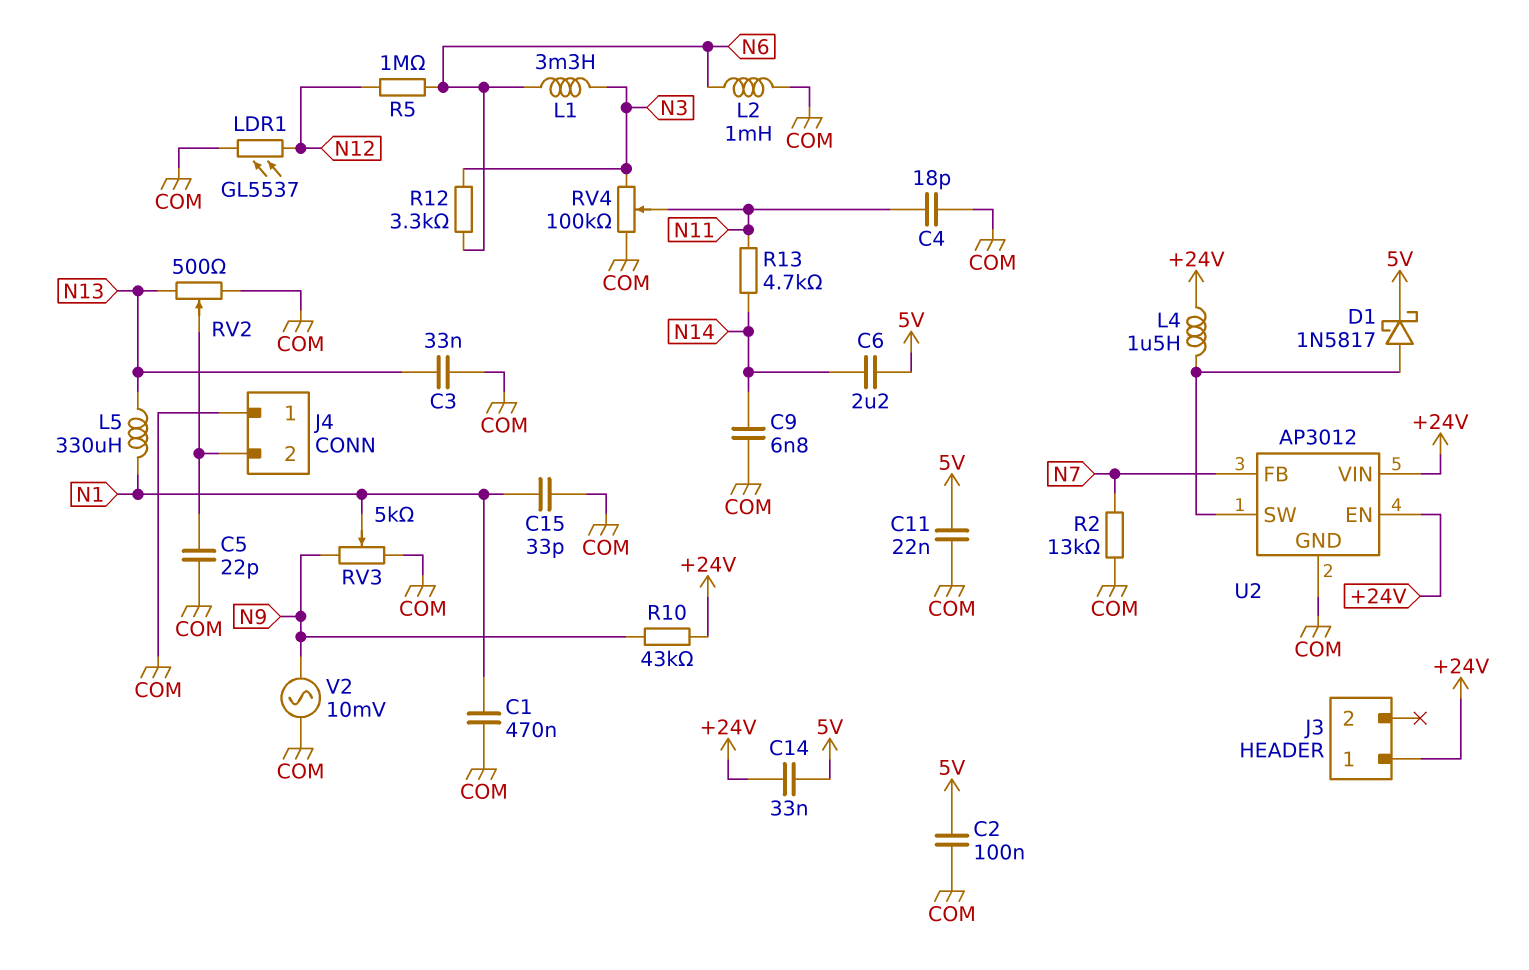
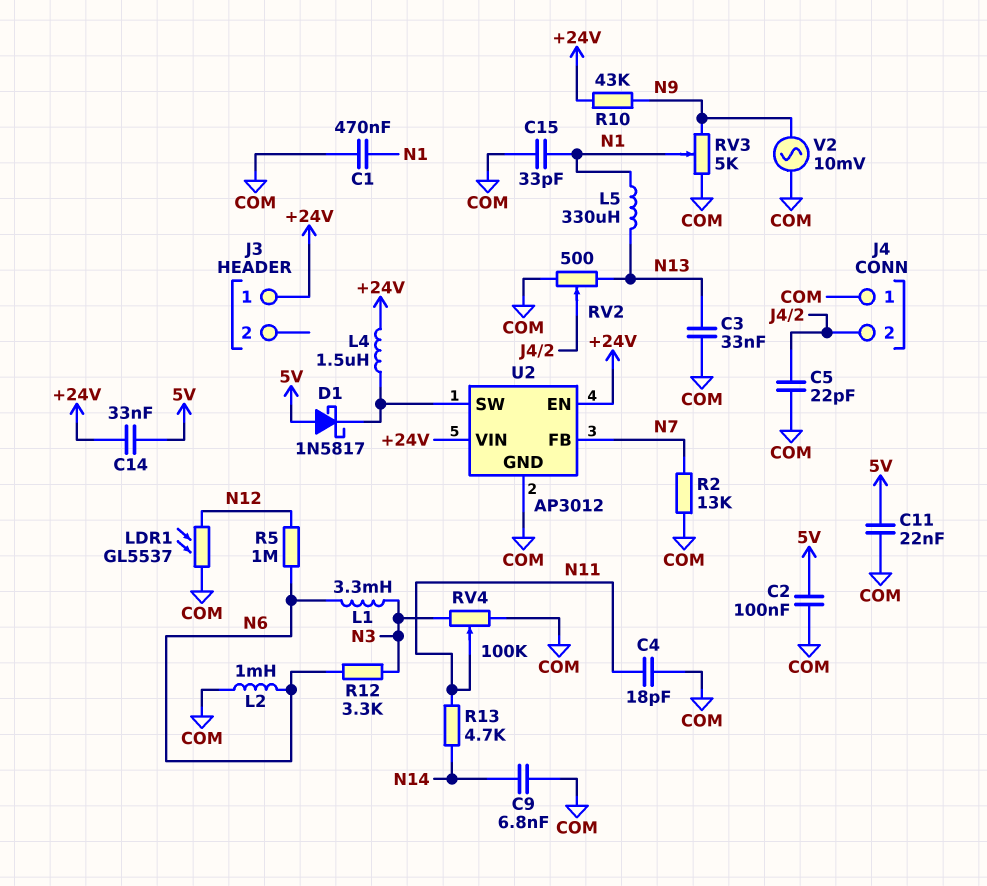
C6: 2.2uF (5V, N14) -> none
D1: schottky 1N5817 (A U2/SW, K 5V) -> schottky 1N5817 (A 5V, K U2/SW)

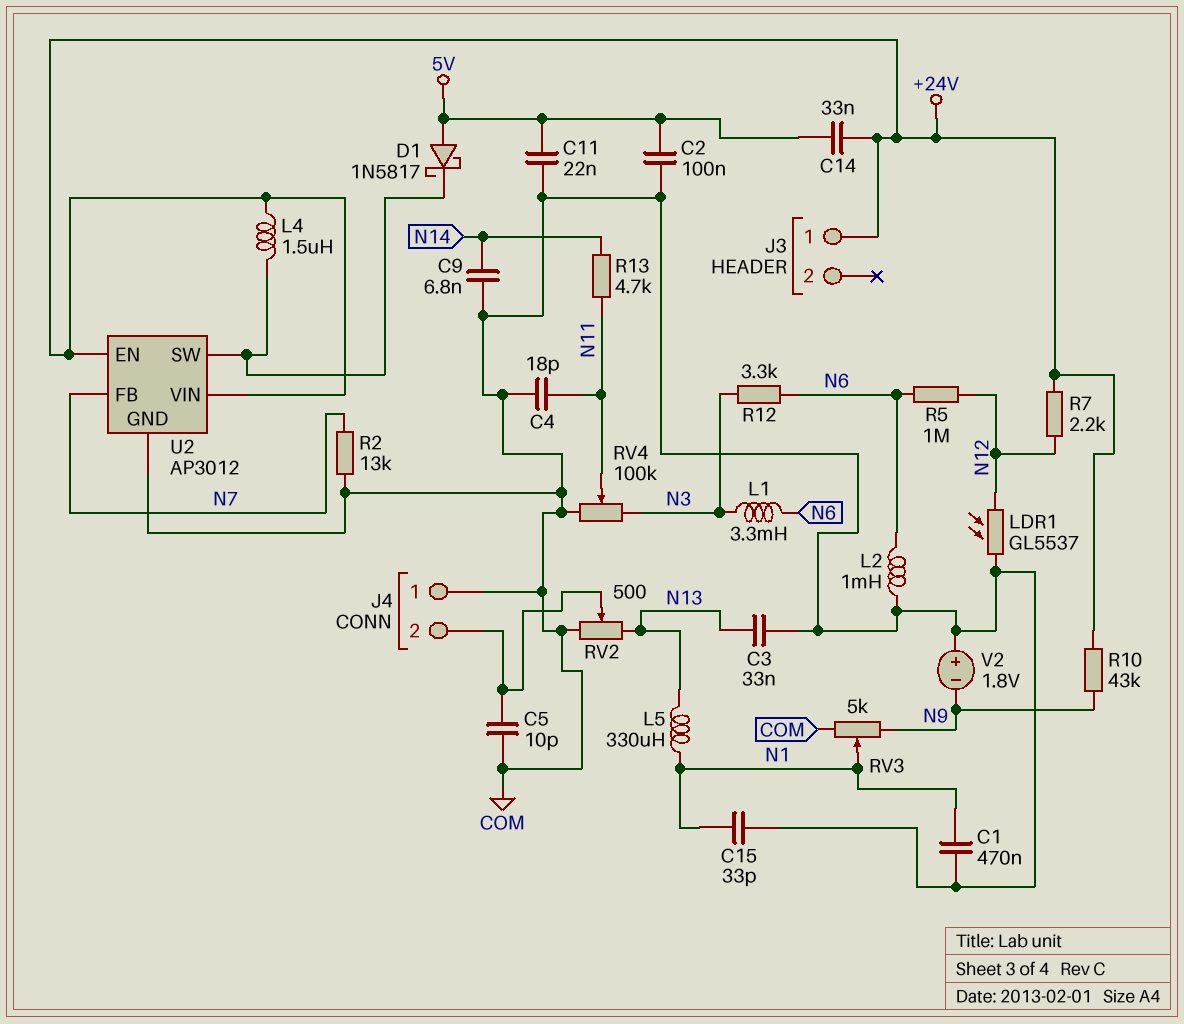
C5: 22pF (COM, J4/2) -> 10pF (COM, J4/2)
R7: none -> 2.2k (+24V, N12)
V2: AC 10mV (COM, N9) -> 1.8V (plus COM, minus N9)

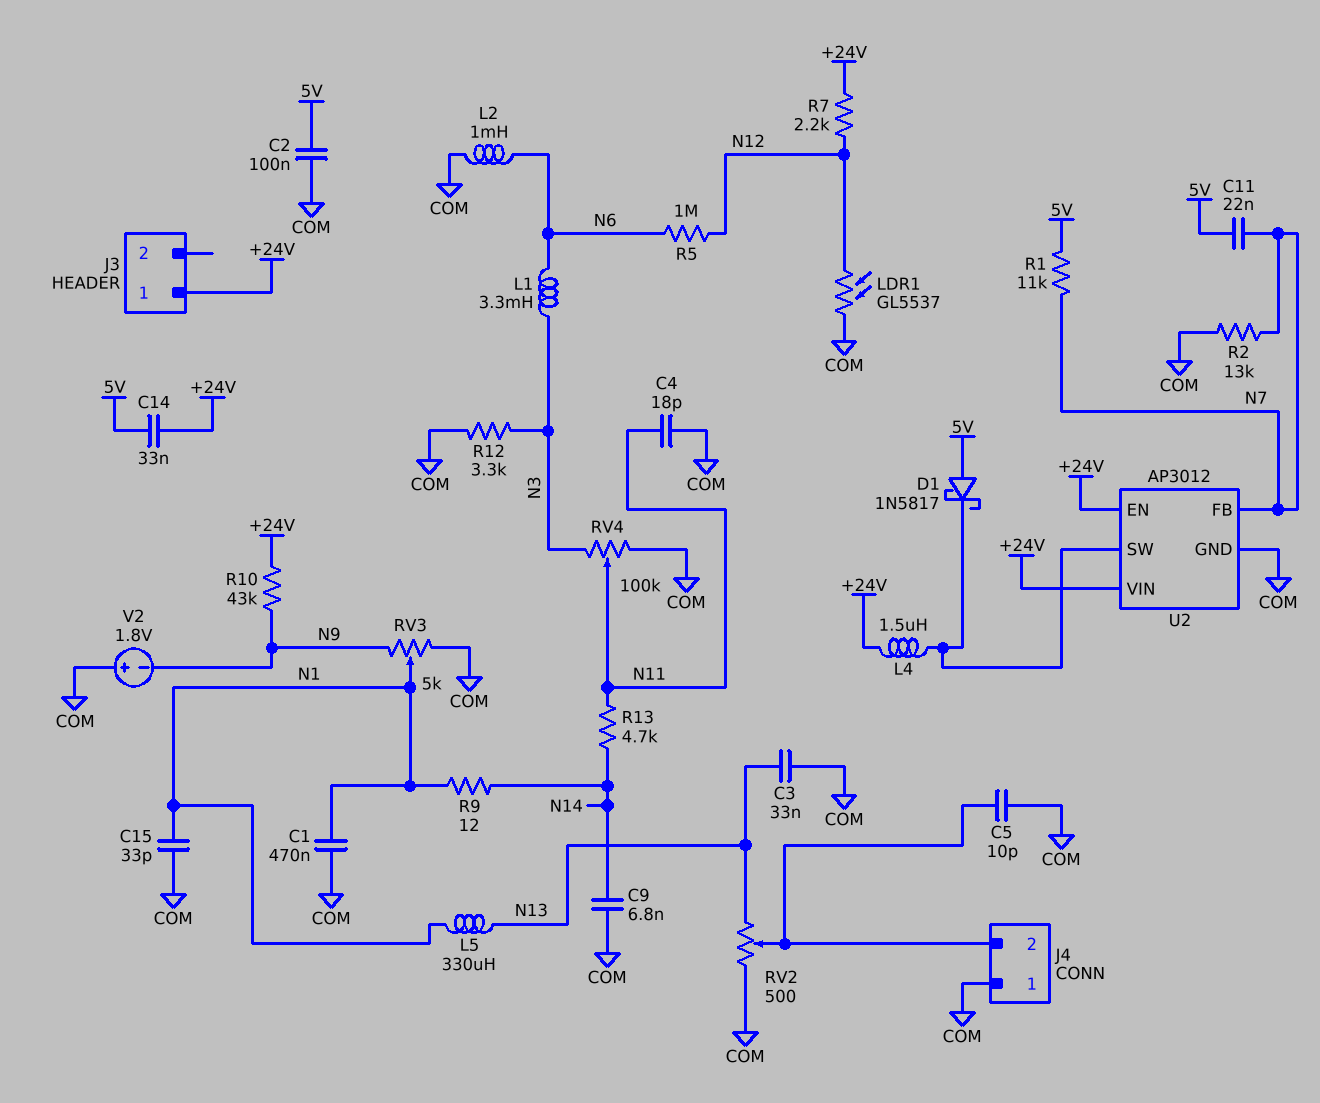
C11: 22nF (5V, COM) -> 22nF (5V, N7)
R1: none -> 11k (5V, N7)
R9: none -> 12 (N1, N14)
R12: 3.3k (N3, N6) -> 3.3k (COM, N3)

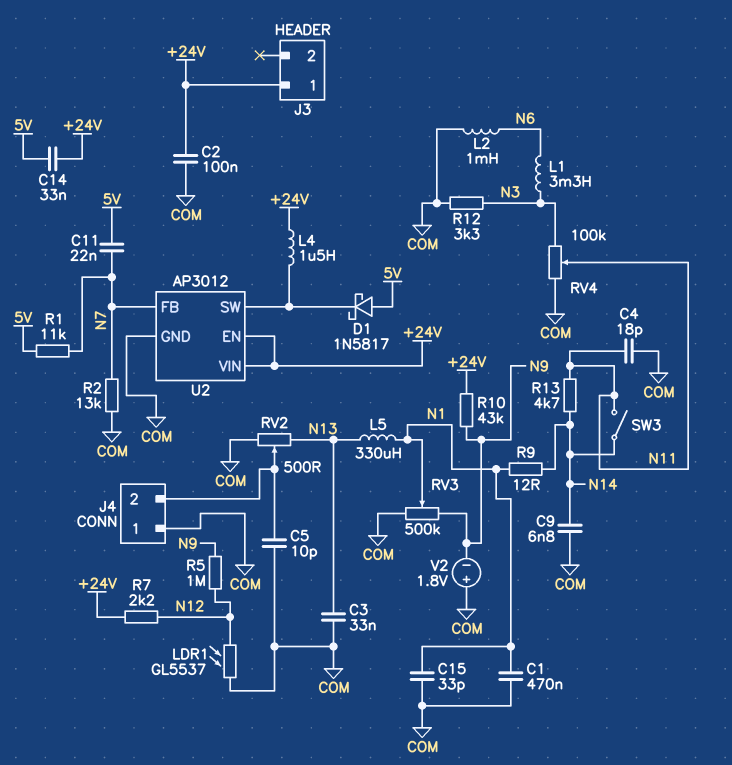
C2: 100nF (5V, COM) -> 100nF (+24V, COM)
R5: 1M (N6, N12) -> 1M (N9, N12)
RV3: 5k (COM, N9, wiper N1) -> 500k (COM, N9, wiper N1)
SW3: none -> switch (N11, N14)

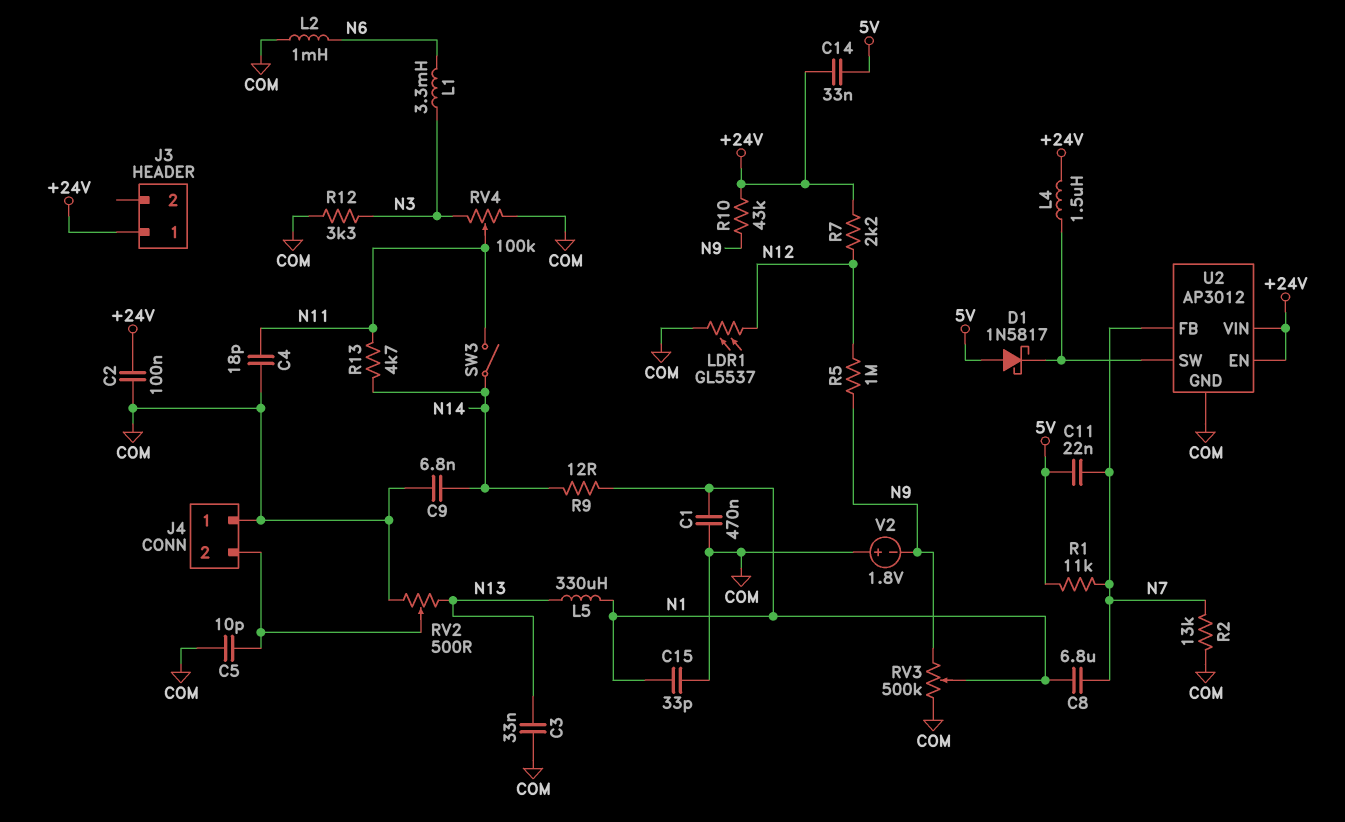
C8: none -> 6.8uF (N1, N7)

